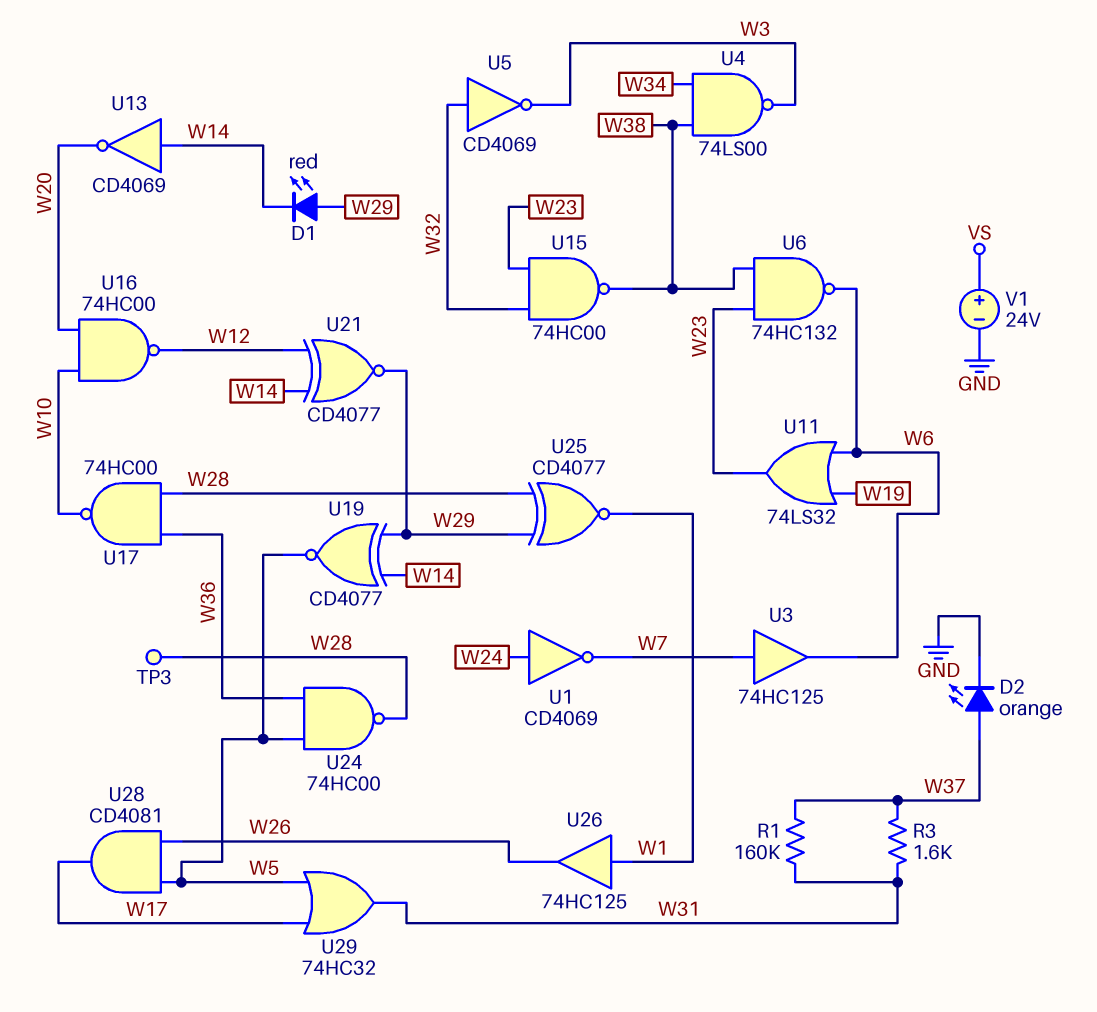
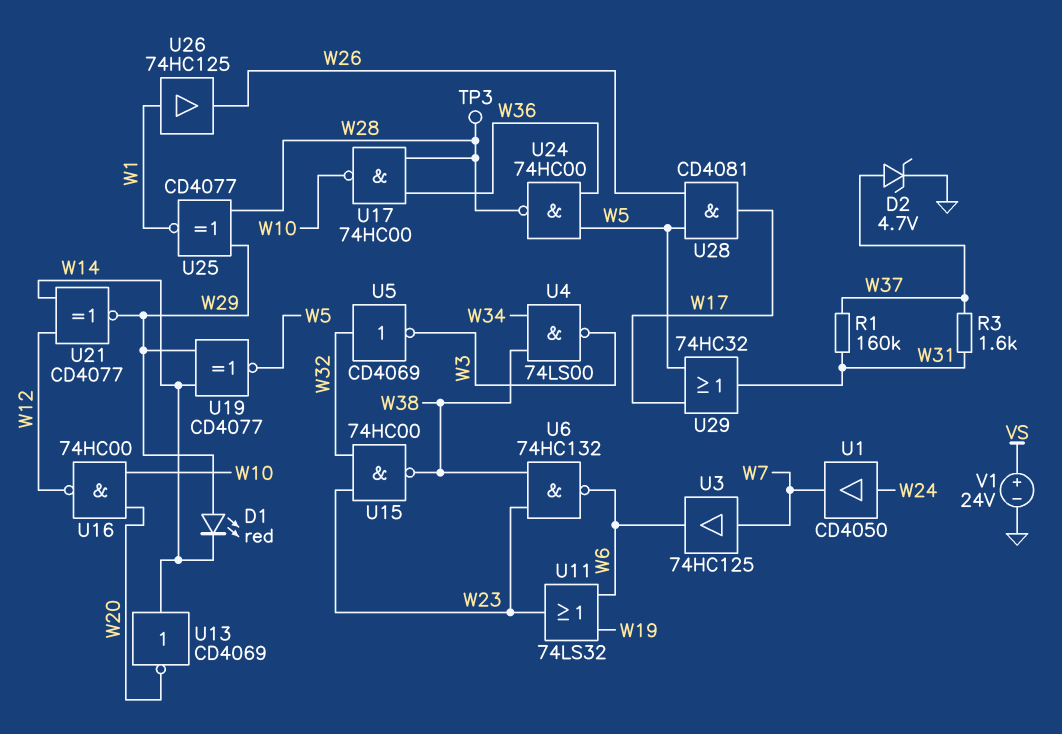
D2: LED orange (A W37, K GND) -> zener 4.7V (A W37, K GND)
U1: NOT CD4069 (in W24, out W7) -> buffer CD4050 (in W24, out W7)

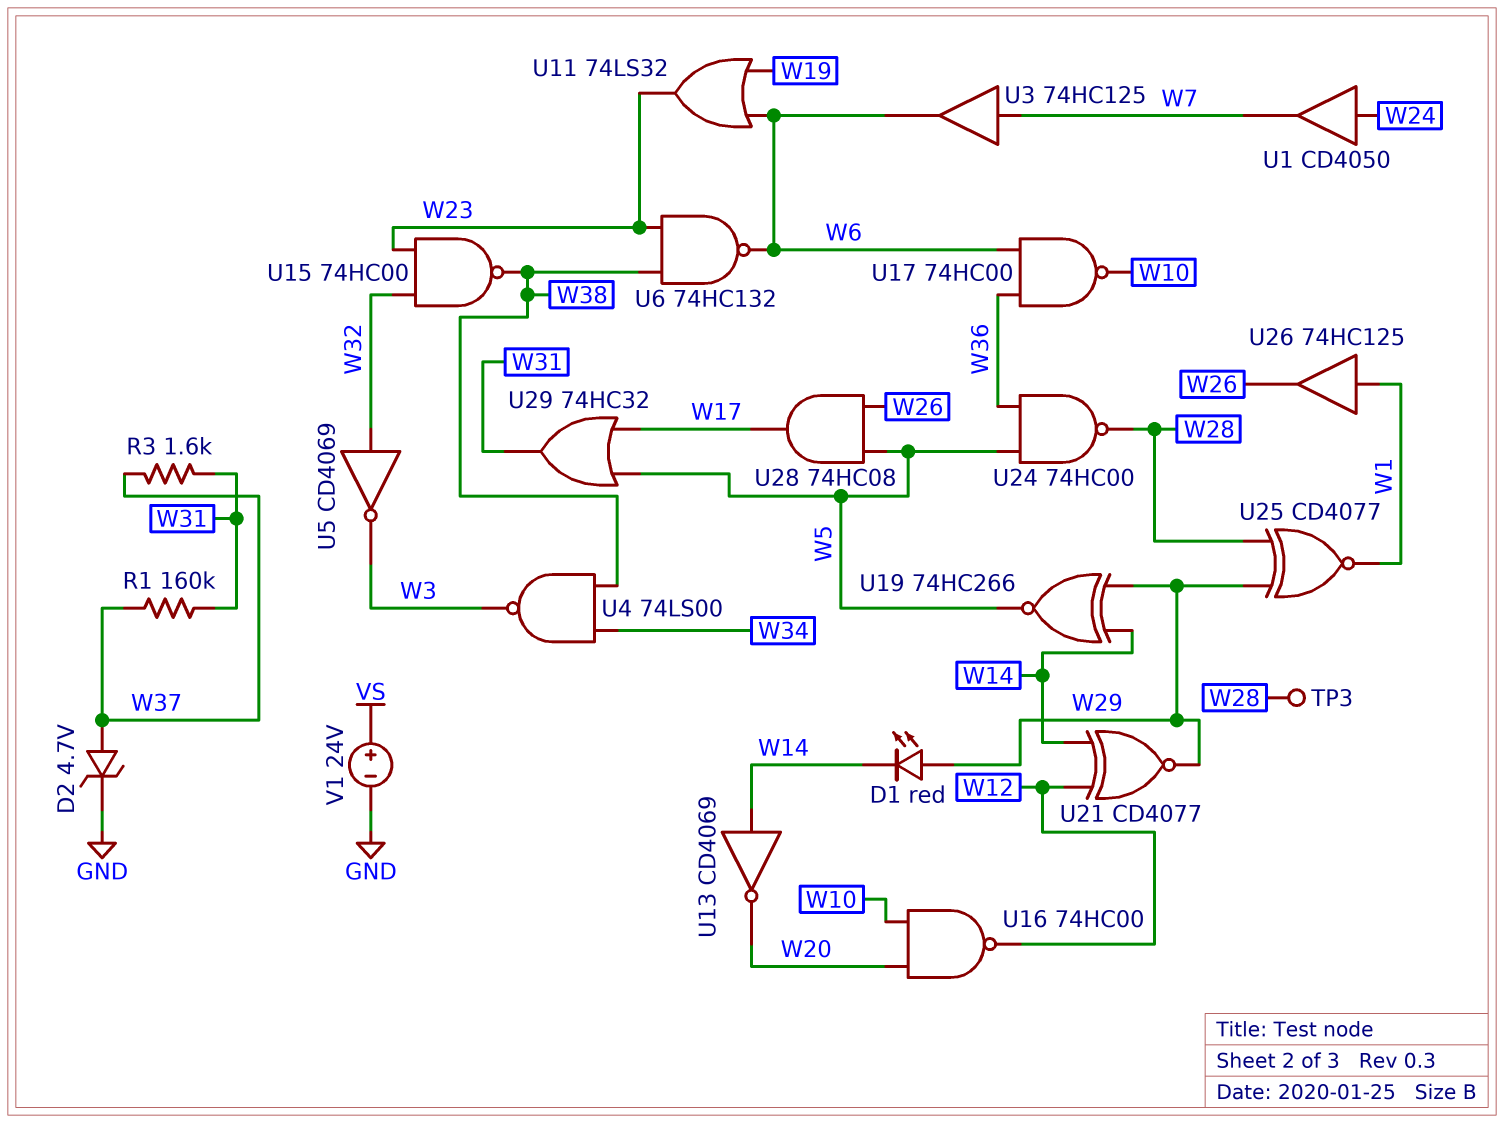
U17: NAND 74HC00 (in W28, in W36, out W10) -> NAND 74HC00 (in W6, in W36, out W10)
U19: XNOR CD4077 (in W14, in W29, out W5) -> XNOR 74HC266 (in W14, in W29, out W5)
U28: AND CD4081 (in W5, in W26, out W17) -> AND 74HC08 (in W5, in W26, out W17)

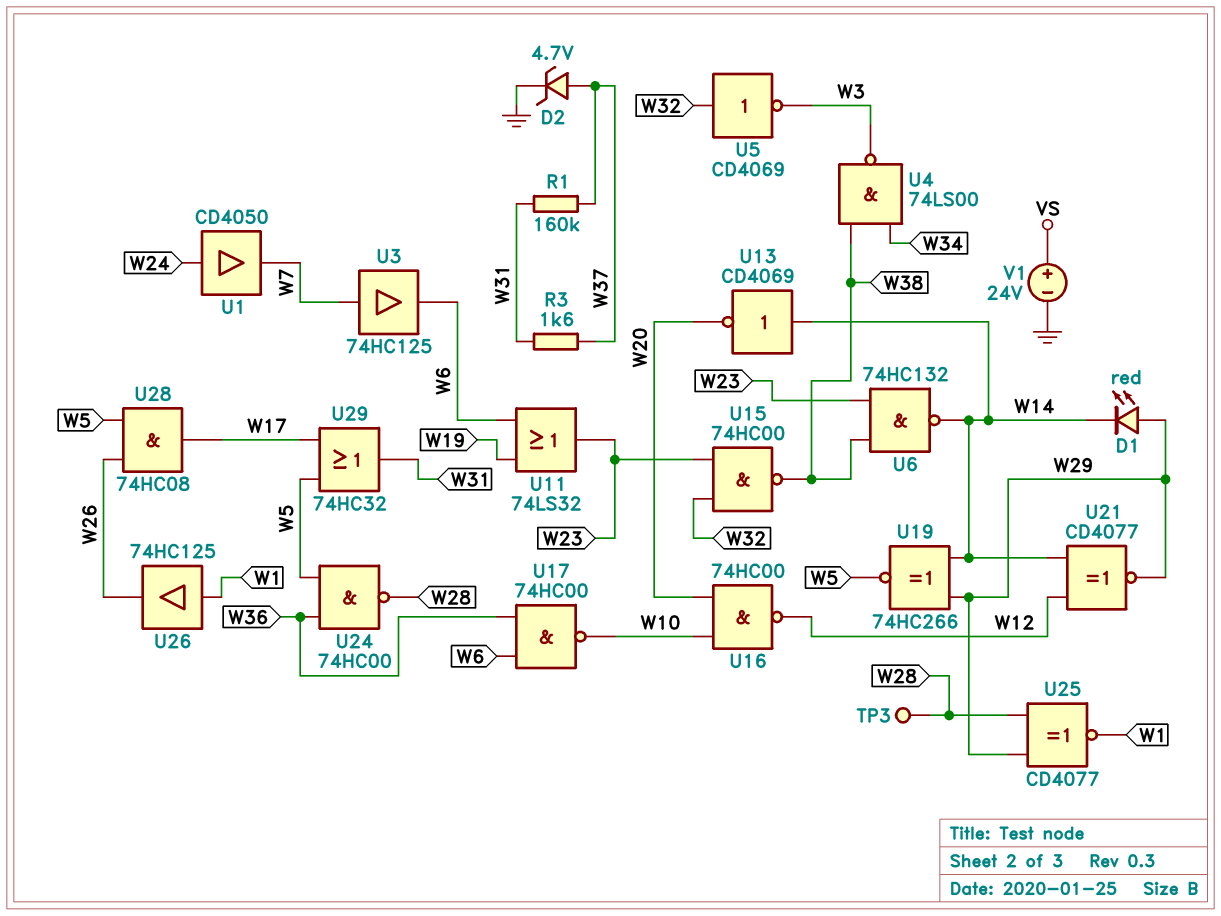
U6: NAND 74HC132 (in W23, in W38, out W6) -> NAND 74HC132 (in W23, in W38, out W14)

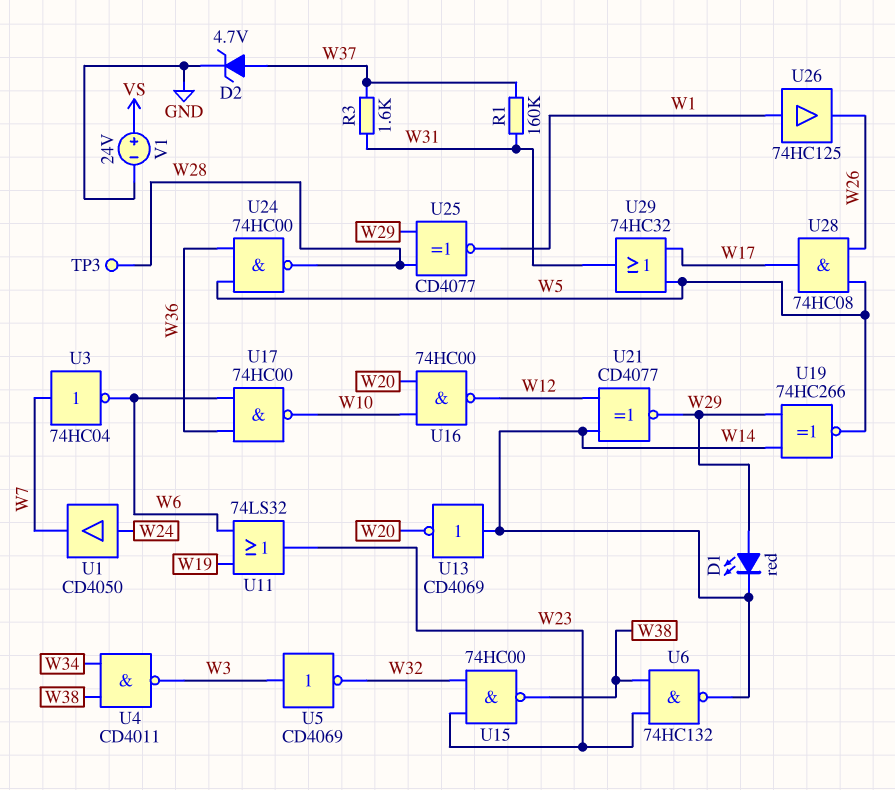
U3: buffer 74HC125 (in W7, out W6) -> NOT 74HC04 (in W7, out W6)
U4: NAND 74LS00 (in W34, in W38, out W3) -> NAND CD4011 (in W34, in W38, out W3)
U5: NOT CD4069 (in W32, out W3) -> NOT CD4069 (in W3, out W32)

